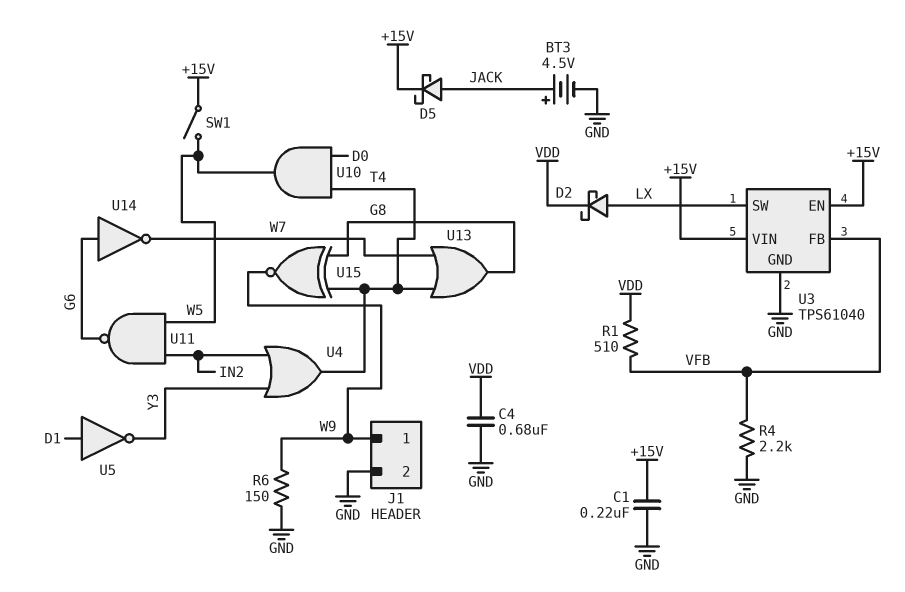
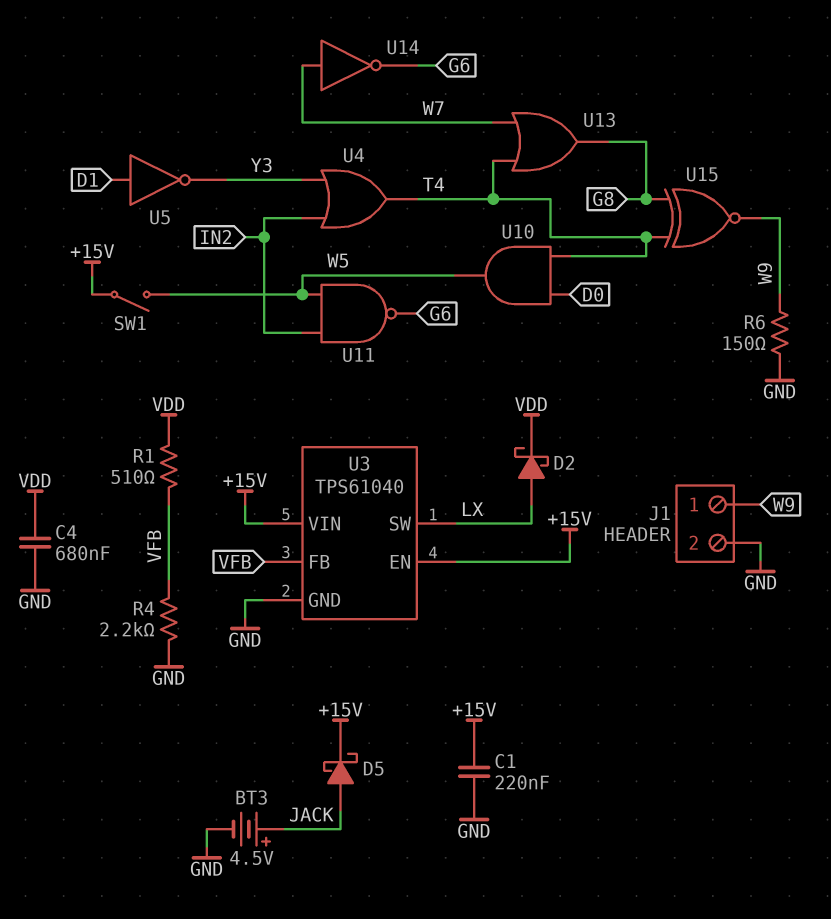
U14: NOT (in G6, out W7) -> NOT (in W7, out G6)

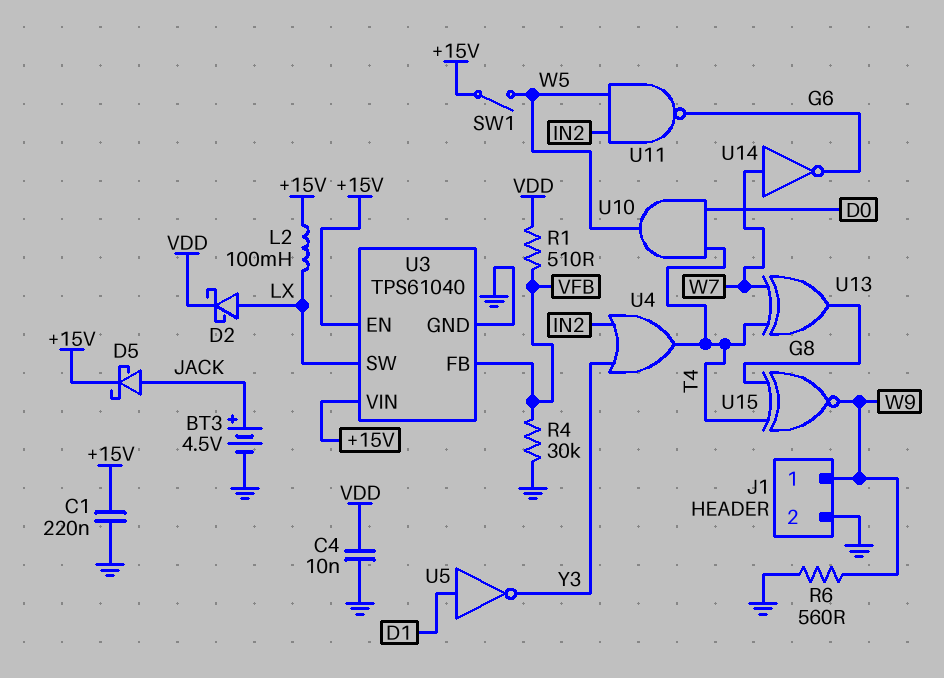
C4: 680nF (GND, VDD) -> 10nF (GND, VDD)
L2: none -> 100mH (+15V, LX)
R4: 2.2k (GND, VFB) -> 30k (GND, VFB)
R6: 150 (GND, W9) -> 560 (GND, W9)
U13: OR (in T4, in W7, out G8) -> XOR (in T4, in W7, out G8)

